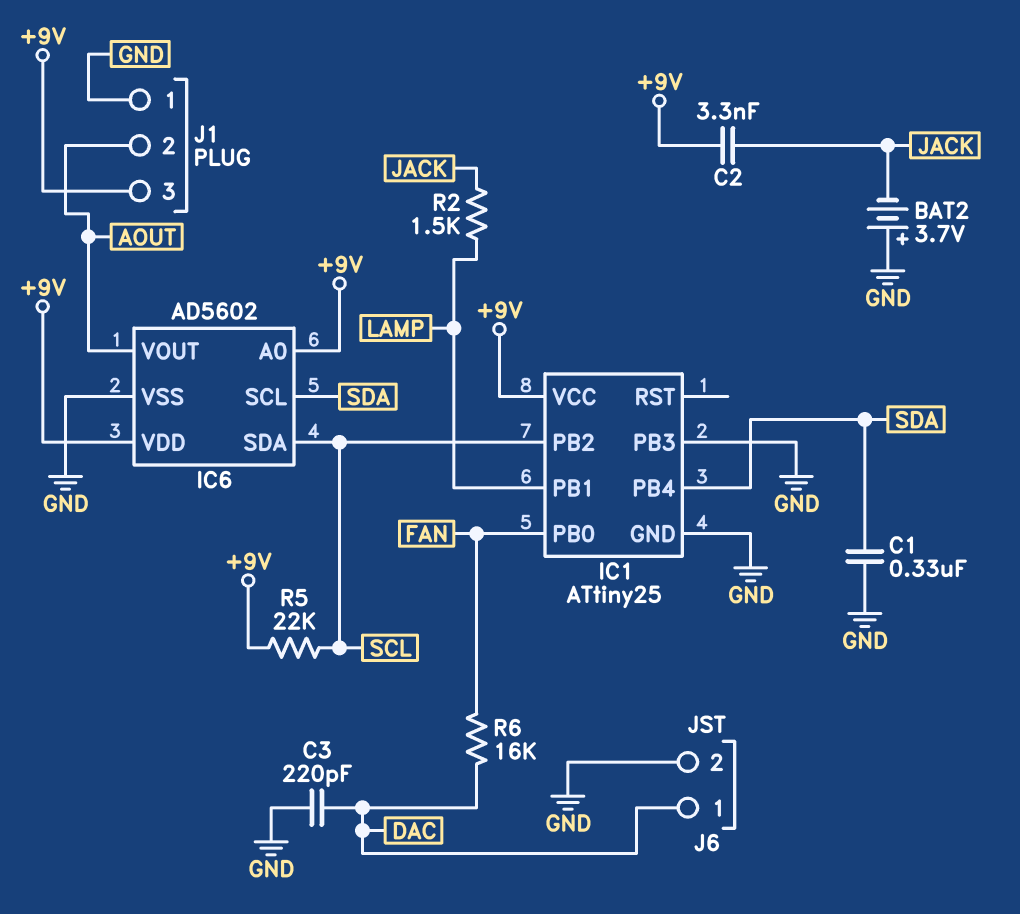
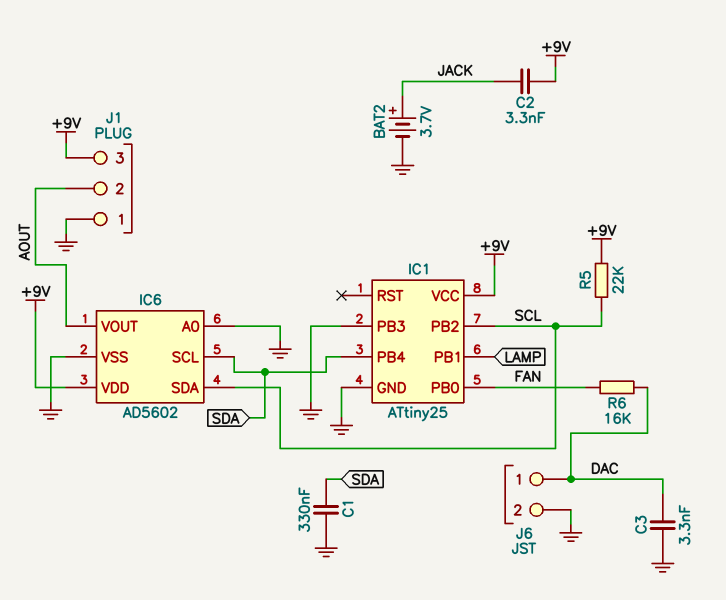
BAT2: 3.7V (plus GND, minus JACK) -> 3.7V (plus JACK, minus GND)
C3: 220pF (DAC, GND) -> 3.3nF (DAC, GND)
IC6 pin A0: +9V -> GND
R2: 1.5k (JACK, LAMP) -> none

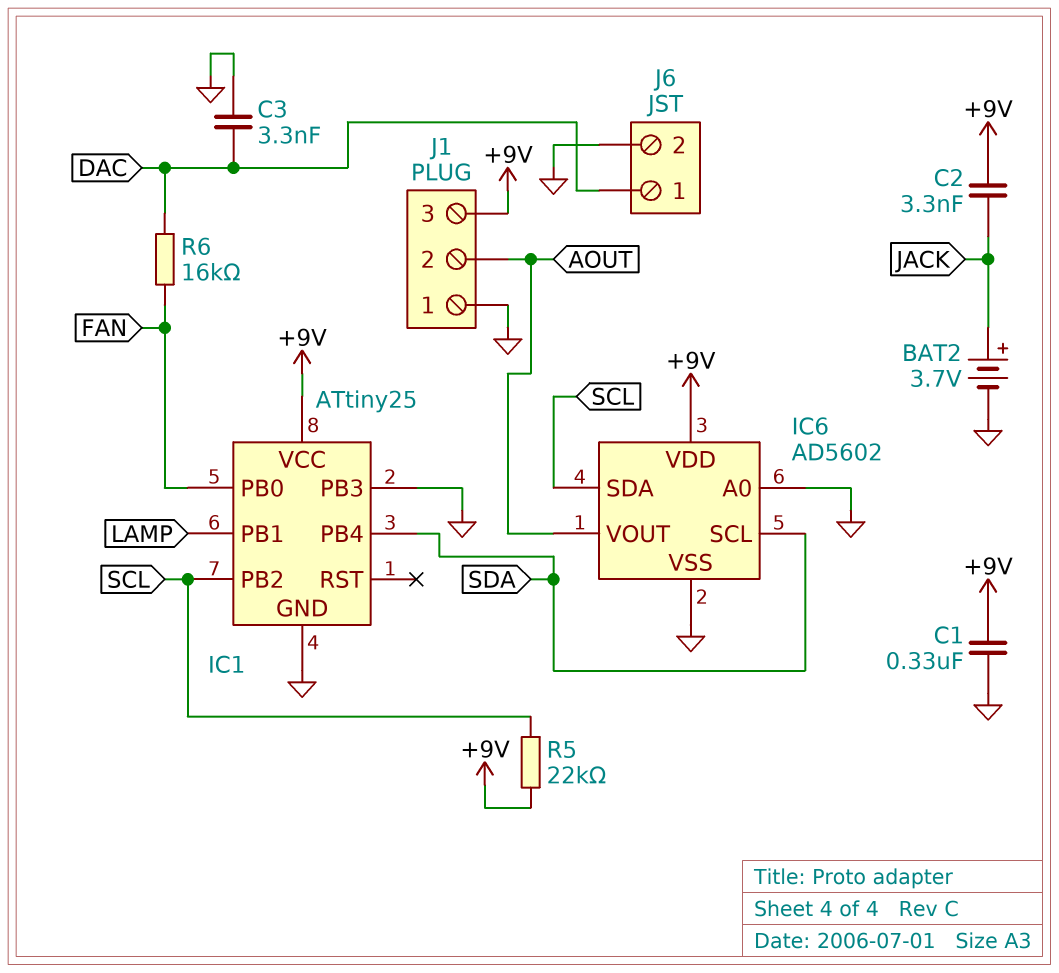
C1: 330nF (GND, SDA) -> 330nF (+9V, GND)

